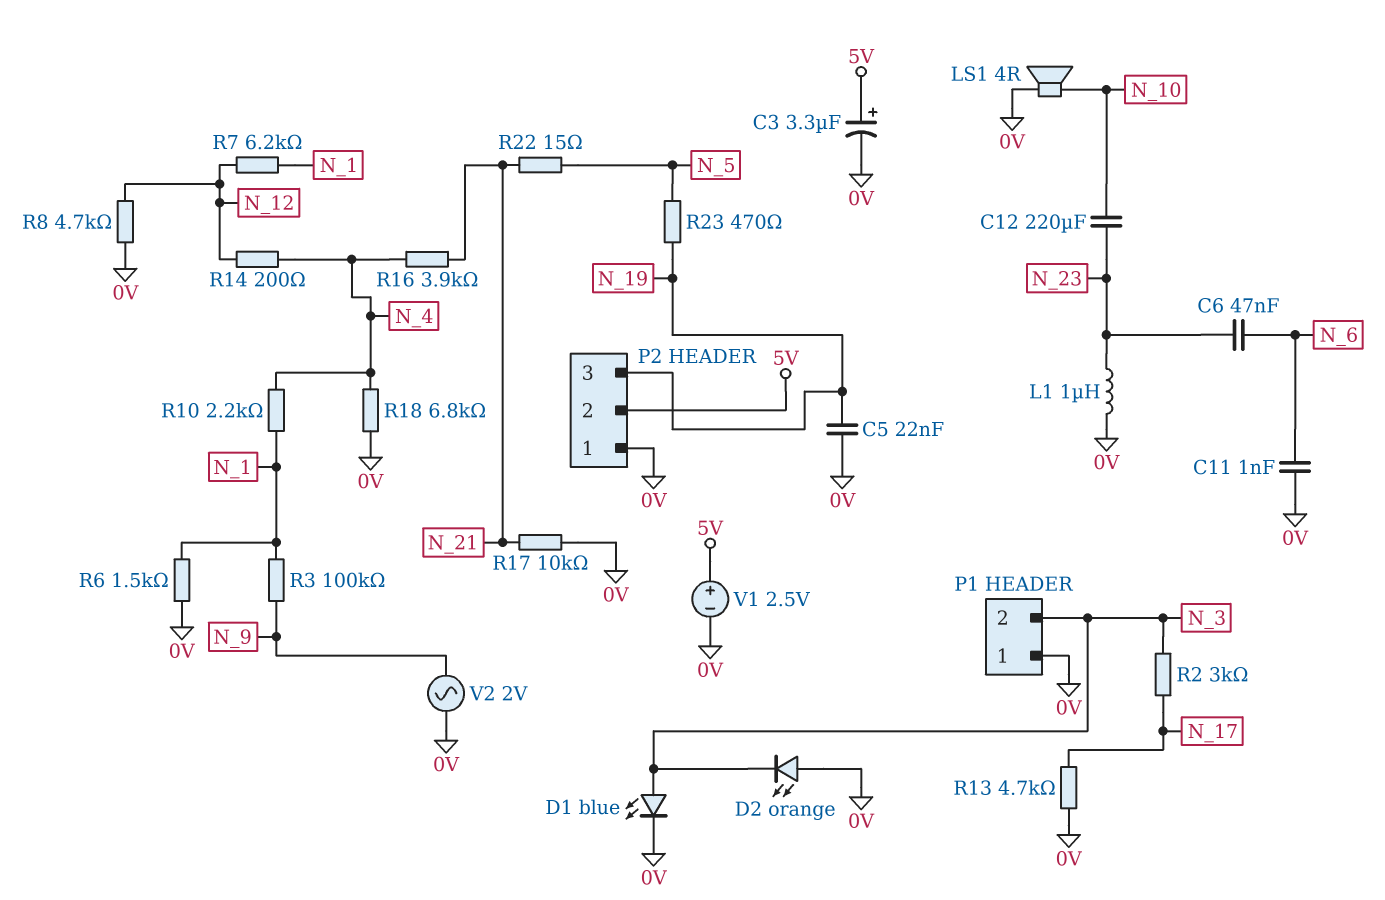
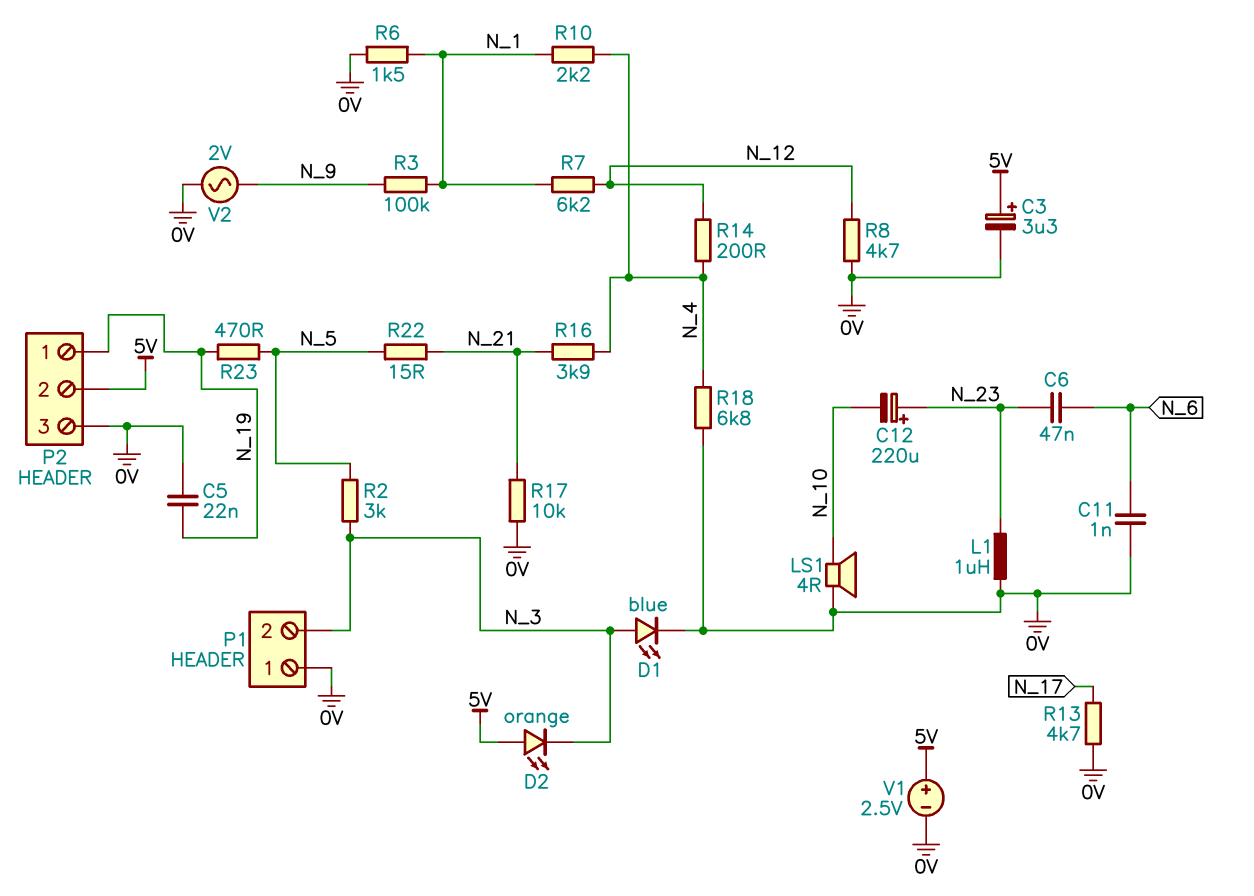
C12: 220uF (N_10, N_23) -> 220uF (plus N_23, minus N_10)
D2: LED orange (A 0V, K N_3) -> LED orange (A 5V, K N_3)
P2 pin 1: 0V -> N_19
P2 pin 3: N_19 -> 0V
R2: 3k (N_3, N_17) -> 3k (N_3, N_5)

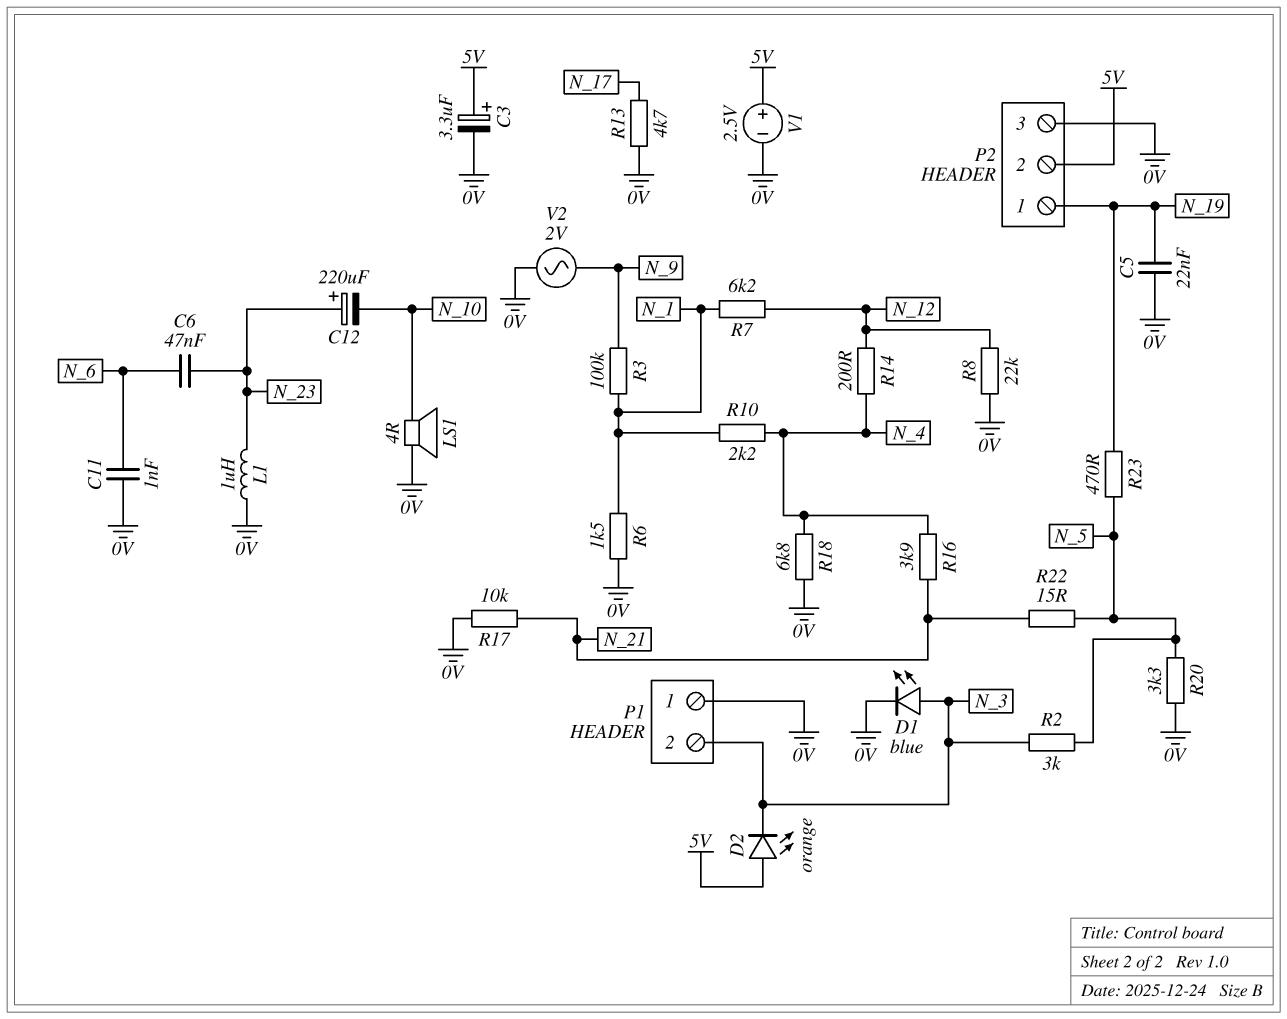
R8: 4.7k (0V, N_12) -> 22k (0V, N_12)
R20: none -> 3.3k (0V, N_5)

